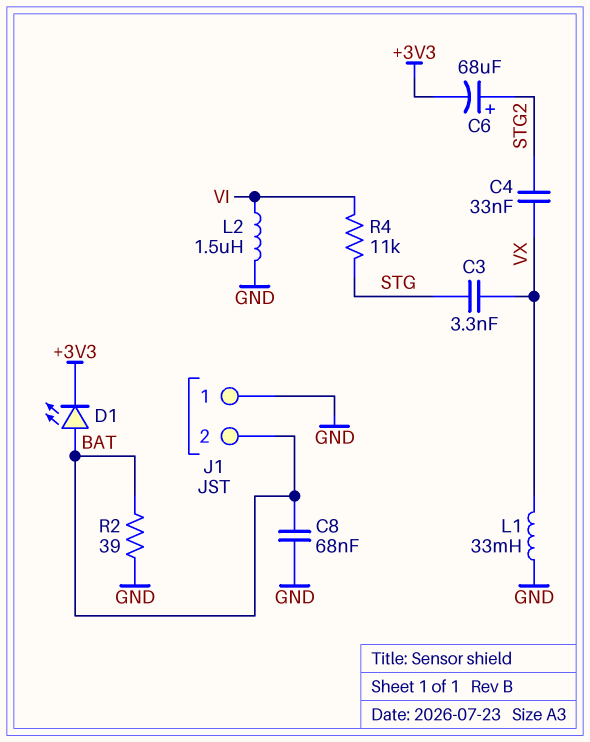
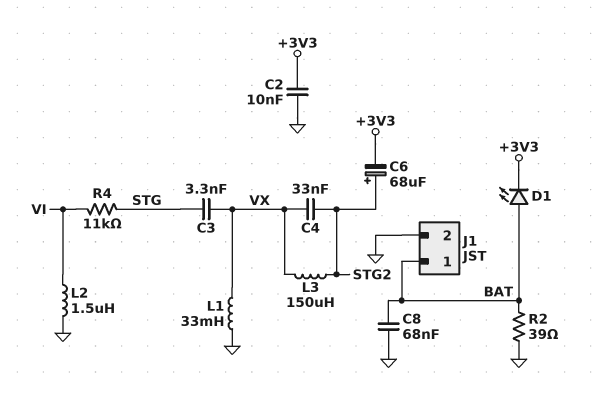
C2: none -> 10nF (+3V3, GND)
J1 pin 1: GND -> BAT
J1 pin 2: BAT -> GND
L3: none -> 150uH (STG2, VX)

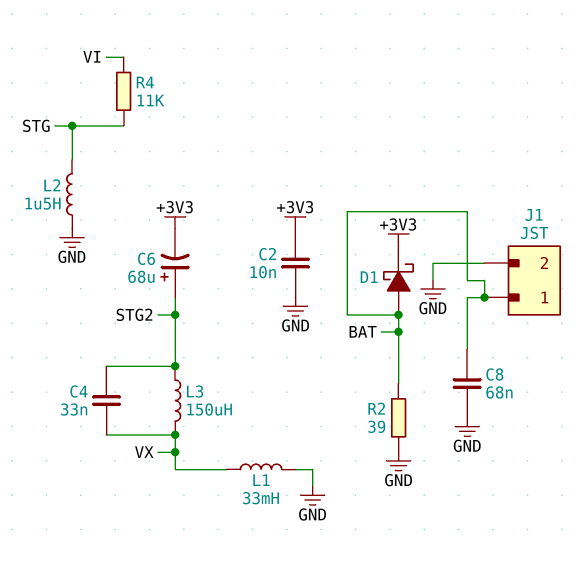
C3: 3.3nF (STG, VX) -> none
D1: LED (A BAT, K +3V3) -> schottky (A BAT, K +3V3)
L2: 1.5uH (GND, VI) -> 1.5uH (GND, STG)

